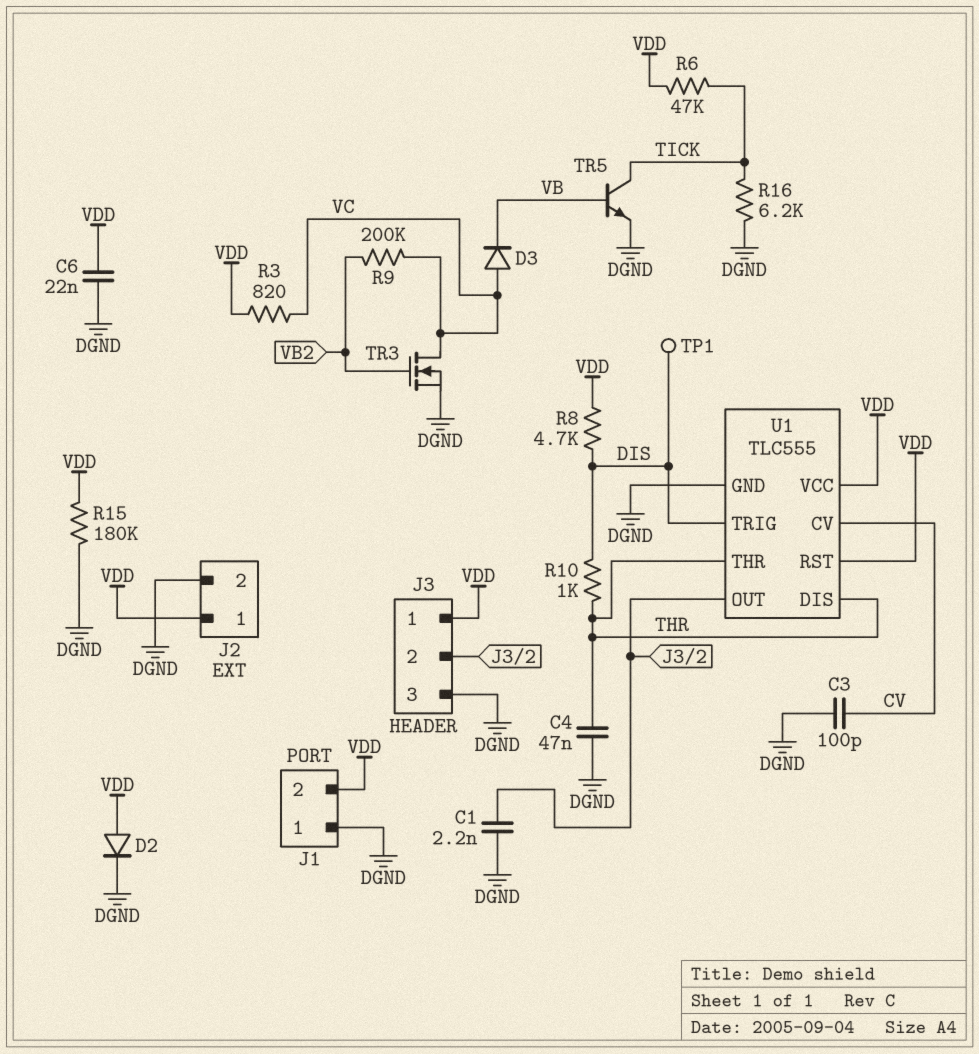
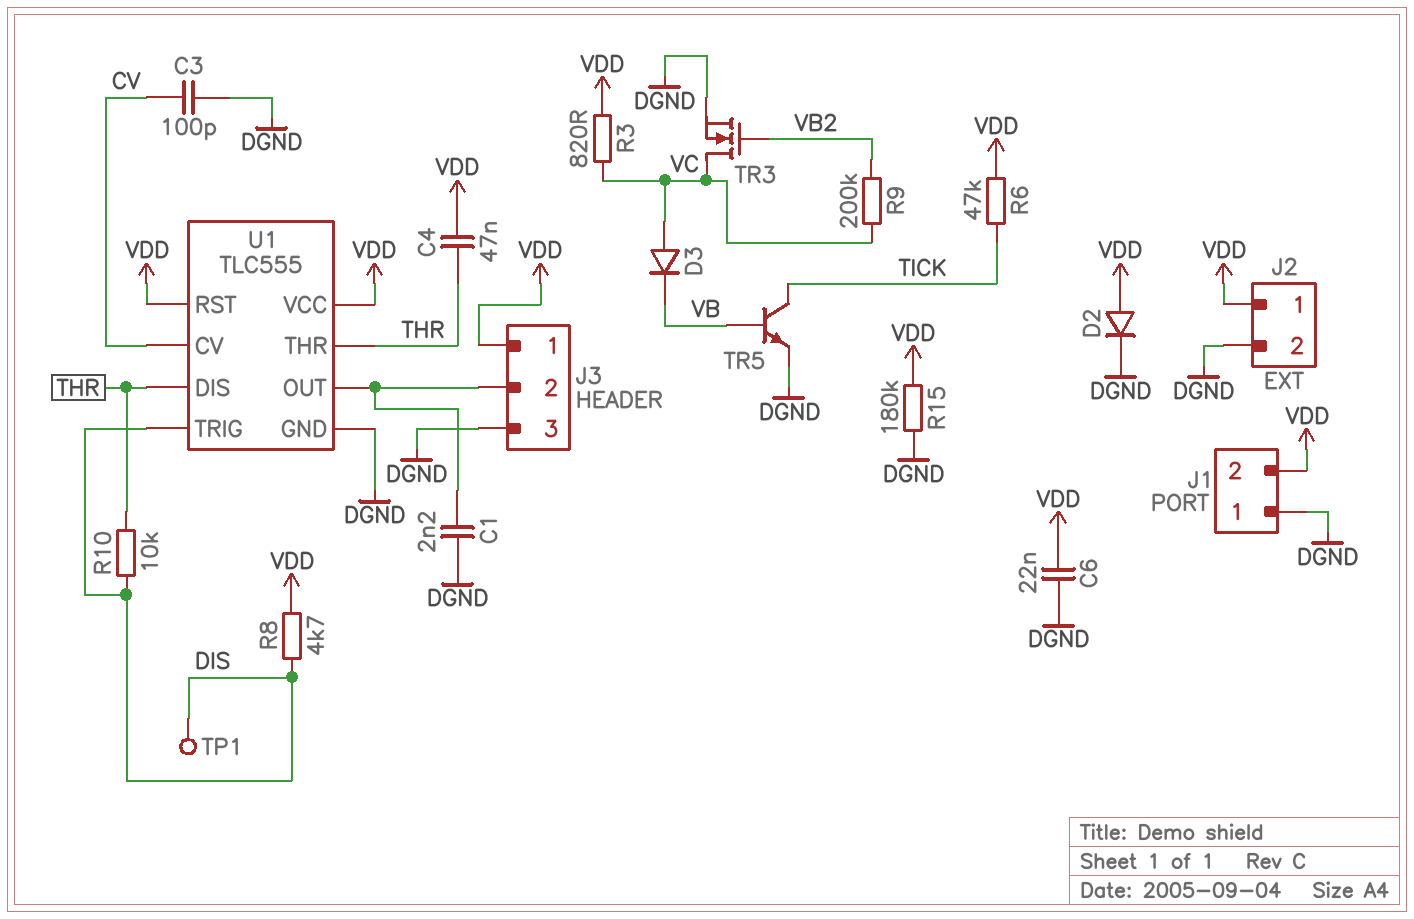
C4: 47nF (DGND, THR) -> 47nF (THR, VDD)
R10: 1k (DIS, THR) -> 10k (DIS, THR)
R16: 6.2k (DGND, TICK) -> none

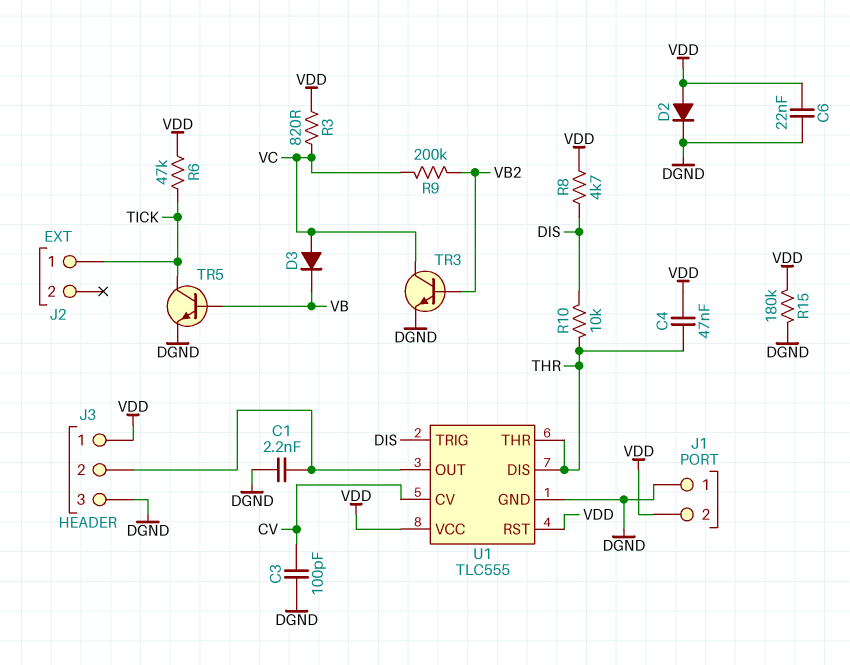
J2 pin 1: VDD -> TICK
J2 pin 2: DGND -> none
TP1: test point (DIS) -> none
TR3: NMOS (G VB2, D VC, S DGND) -> NPN (B VB2, C VC, E DGND)

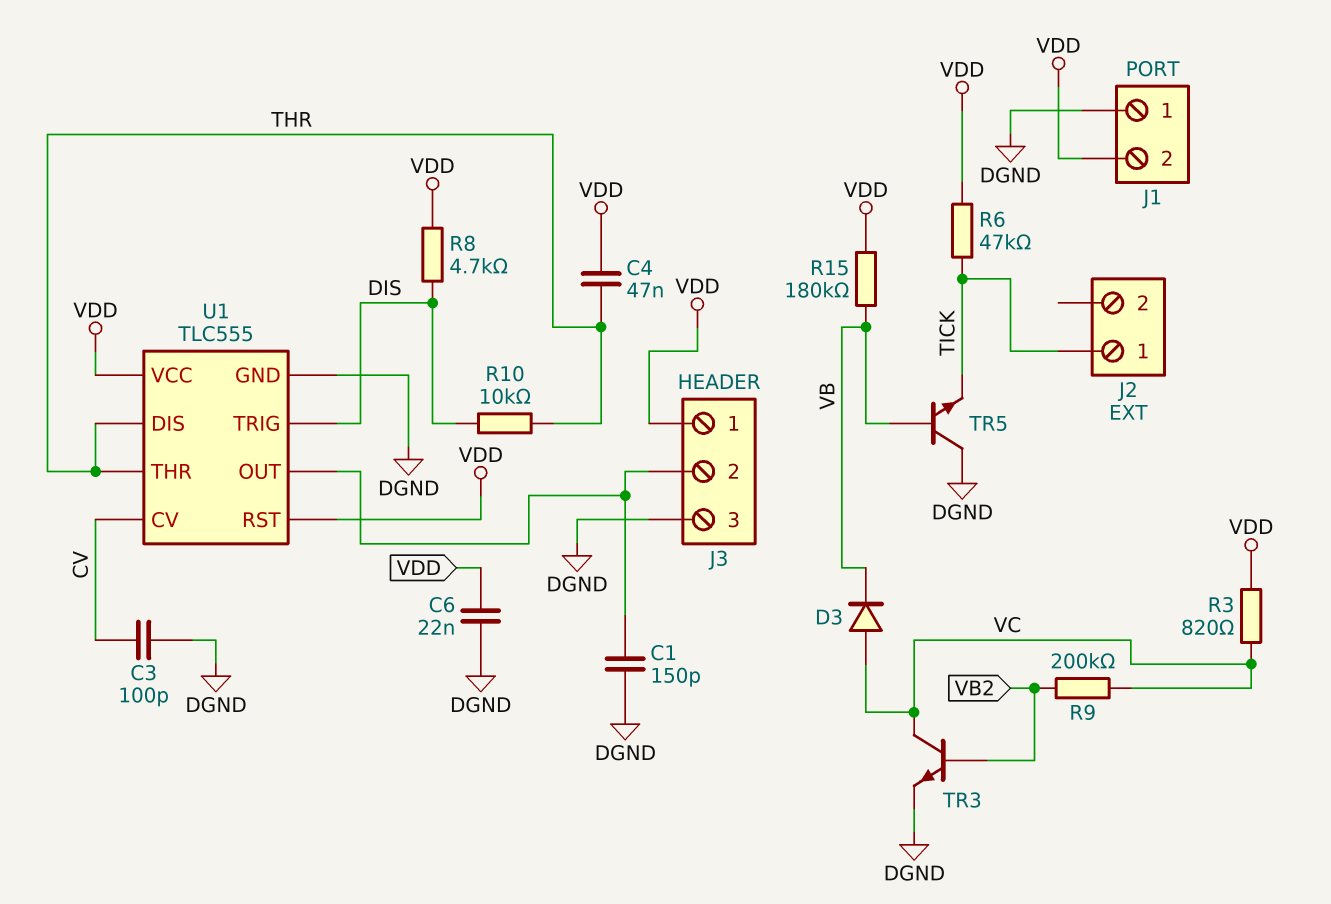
C1: 2.2nF (DGND, J3/2) -> 150pF (DGND, J3/2)
D2: diode (A VDD, K DGND) -> none
R15: 180k (DGND, VDD) -> 180k (VB, VDD)
TR5: NPN (B VB, C TICK, E DGND) -> NPN (B VB, C DGND, E TICK)

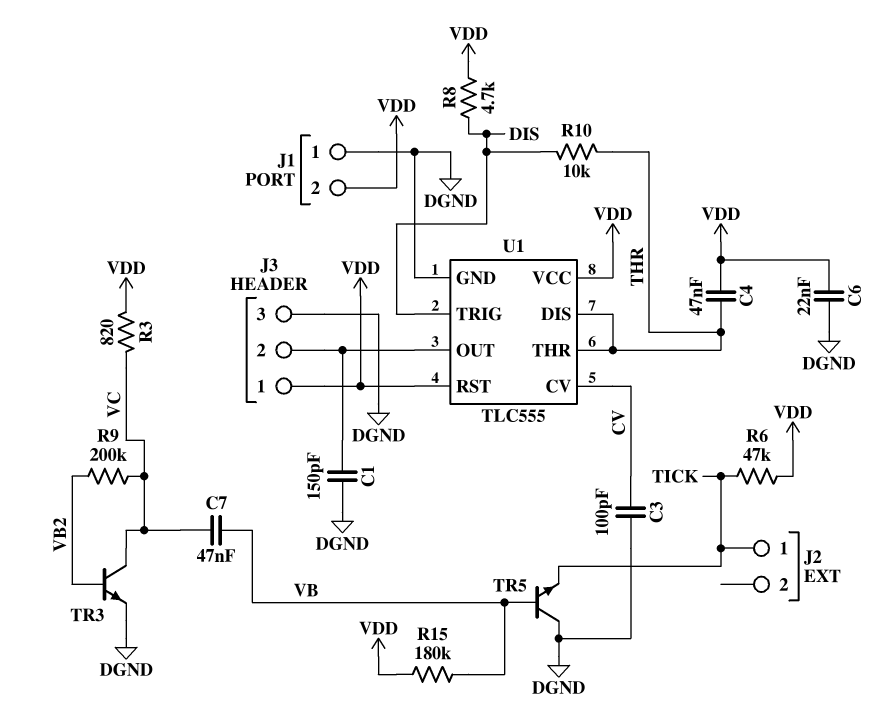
C7: none -> 47nF (VB, VC)
D3: diode (A VC, K VB) -> none

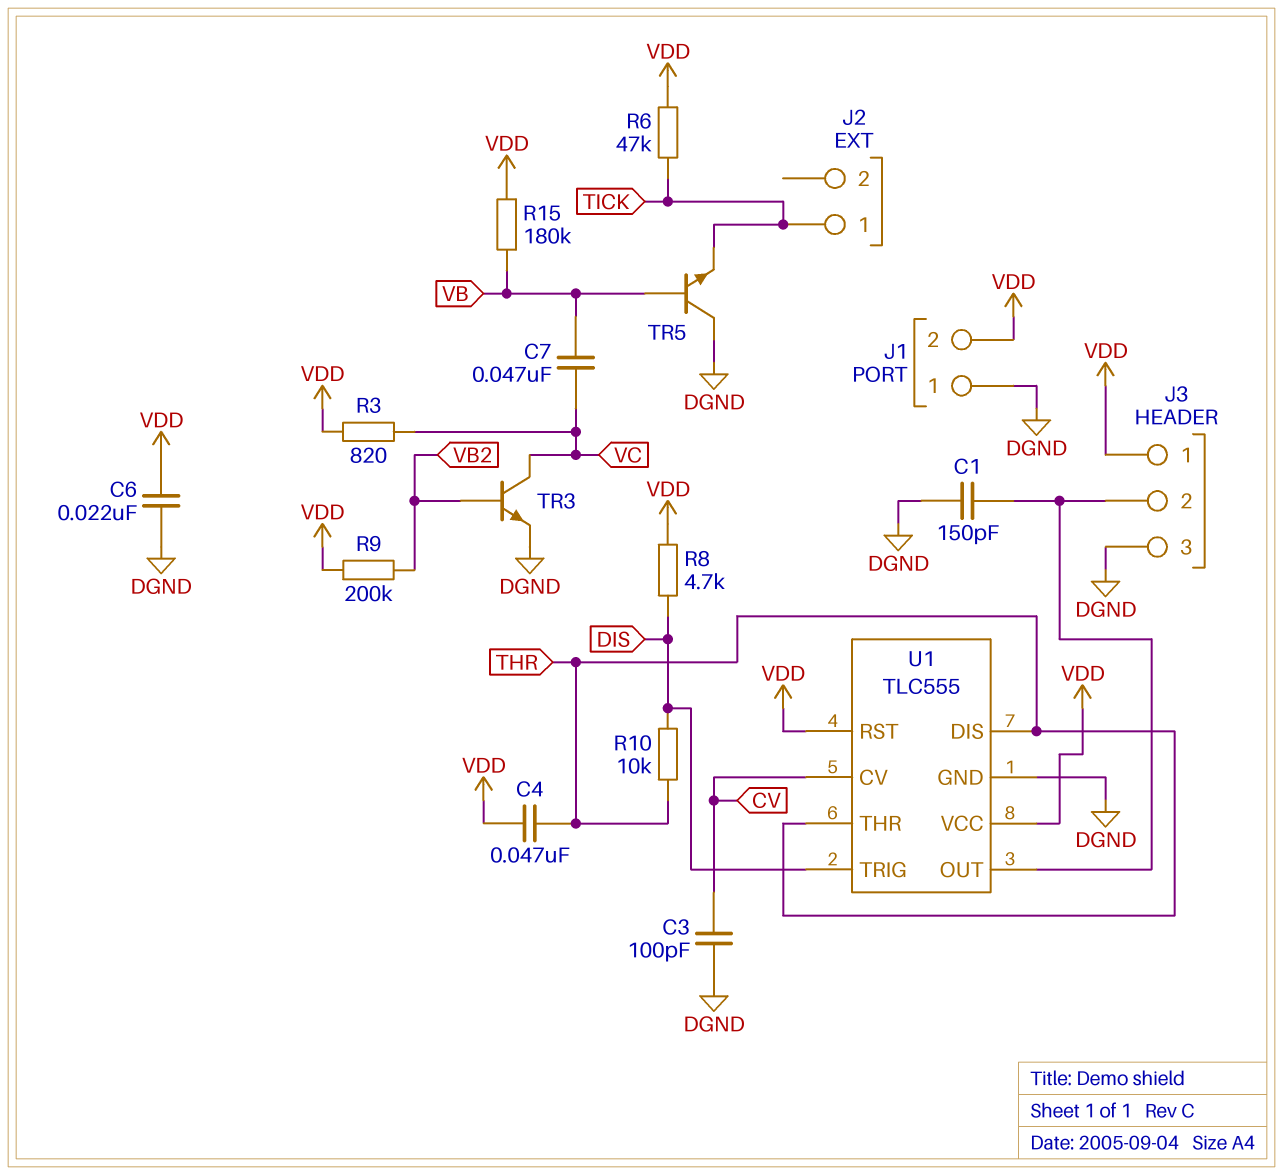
R9: 200k (VB2, VC) -> 200k (VB2, VDD)

